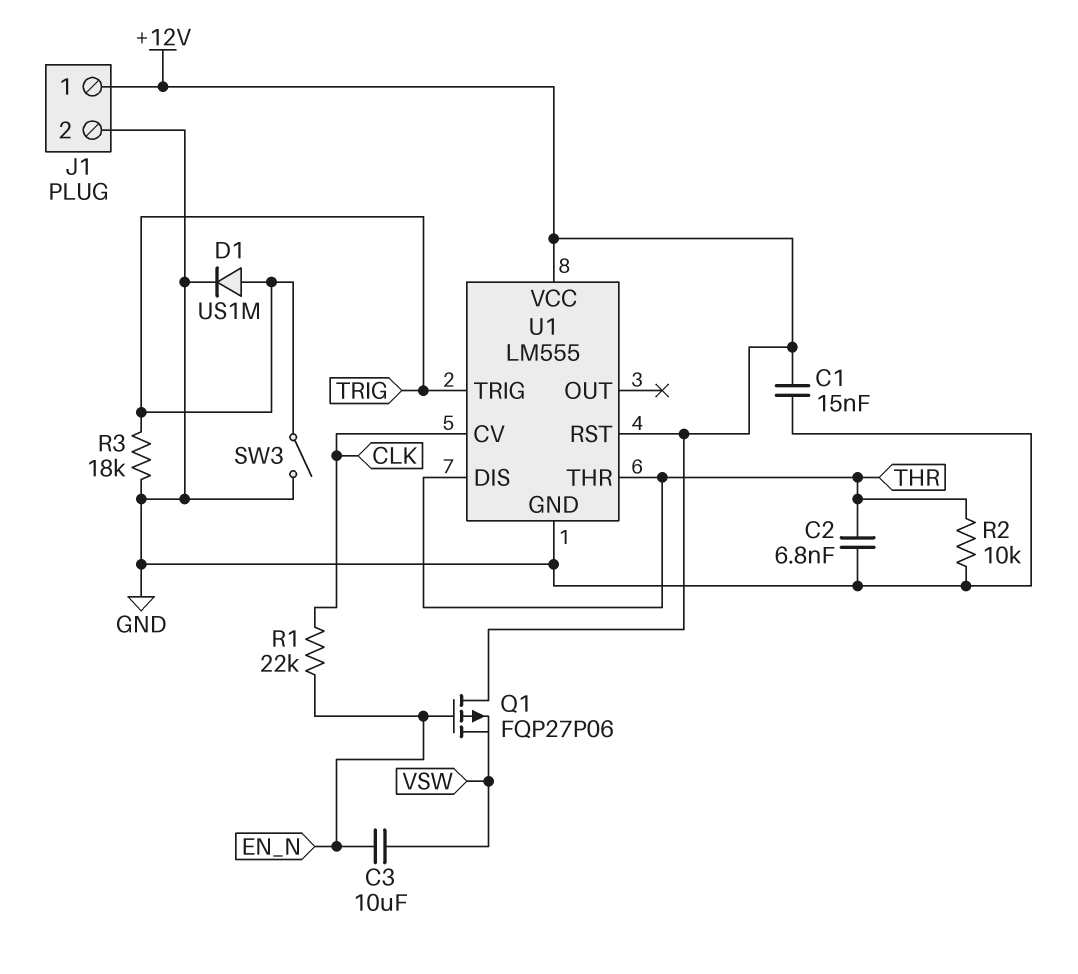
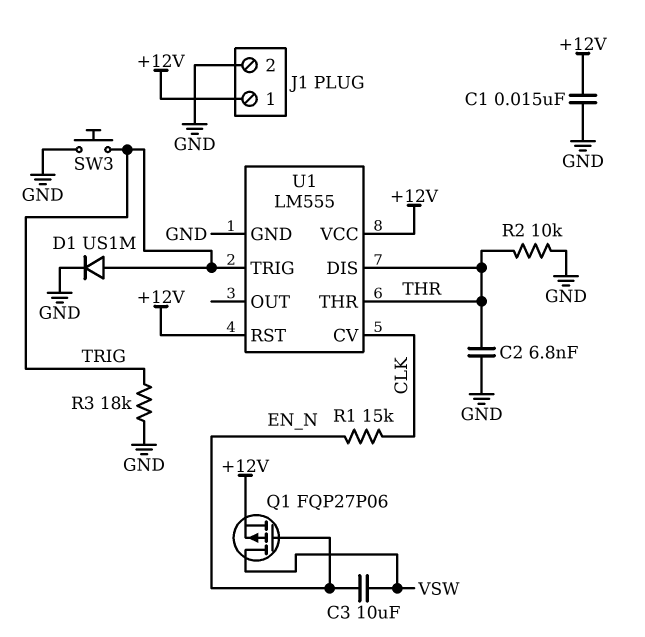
Q1: PMOS FQP27P06 (G EN_N, D +12V, S VSW) -> PMOS FQP27P06 (G EN_N, D VSW, S +12V)
R1: 22k (CLK, EN_N) -> 15k (CLK, EN_N)
SW3: switch (GND, TRIG) -> button (GND, TRIG)

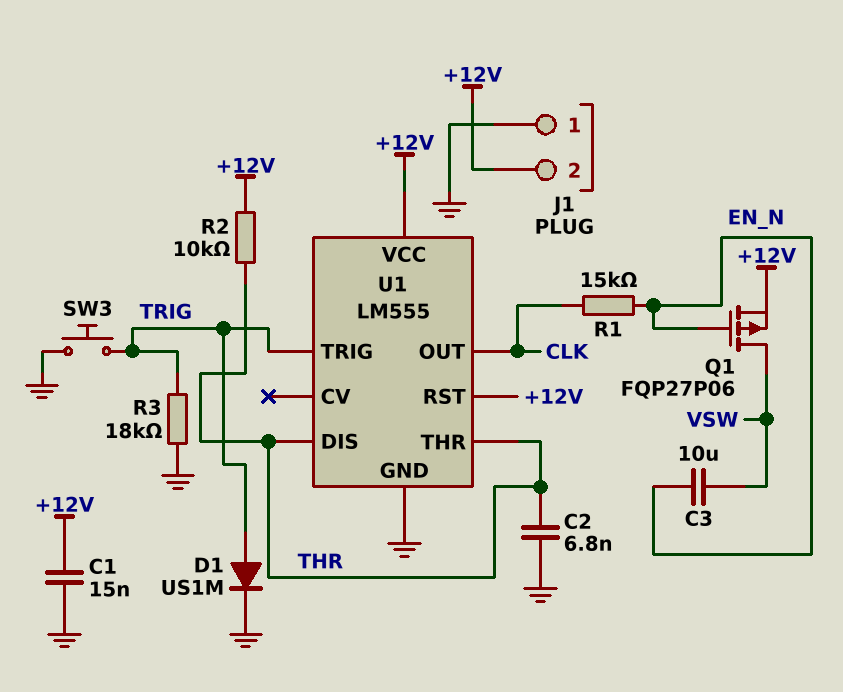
J1 pin 1: +12V -> GND
J1 pin 2: GND -> +12V
R2: 10k (GND, THR) -> 10k (+12V, THR)
U1 pin CV: CLK -> none
U1 pin OUT: none -> CLK

